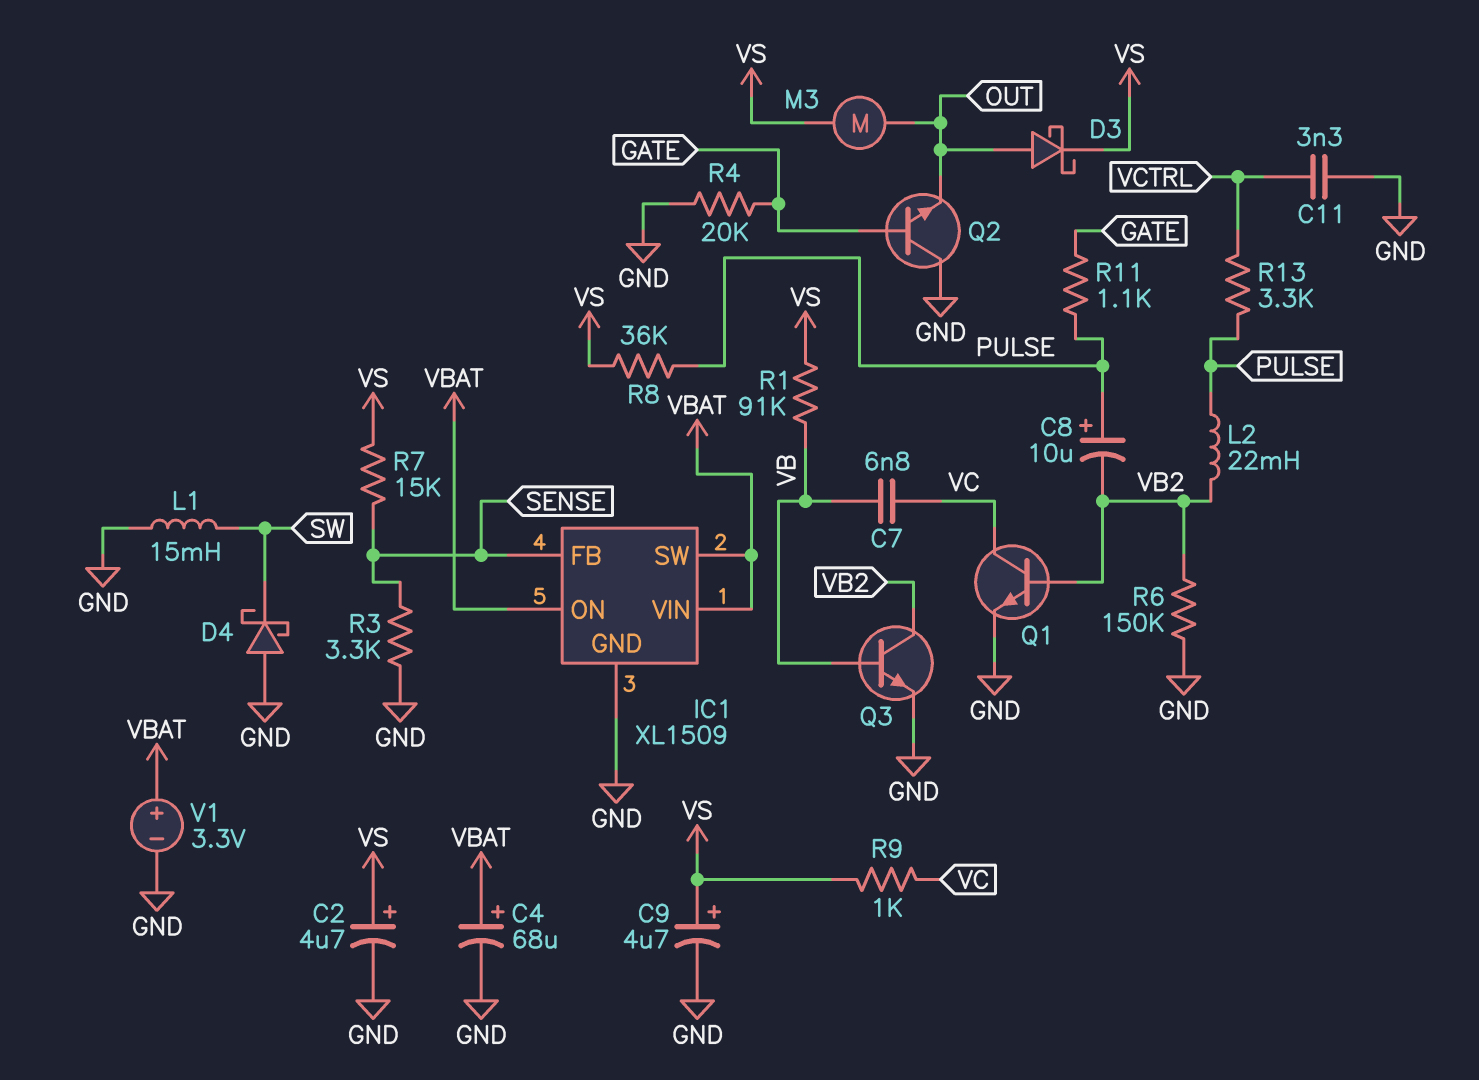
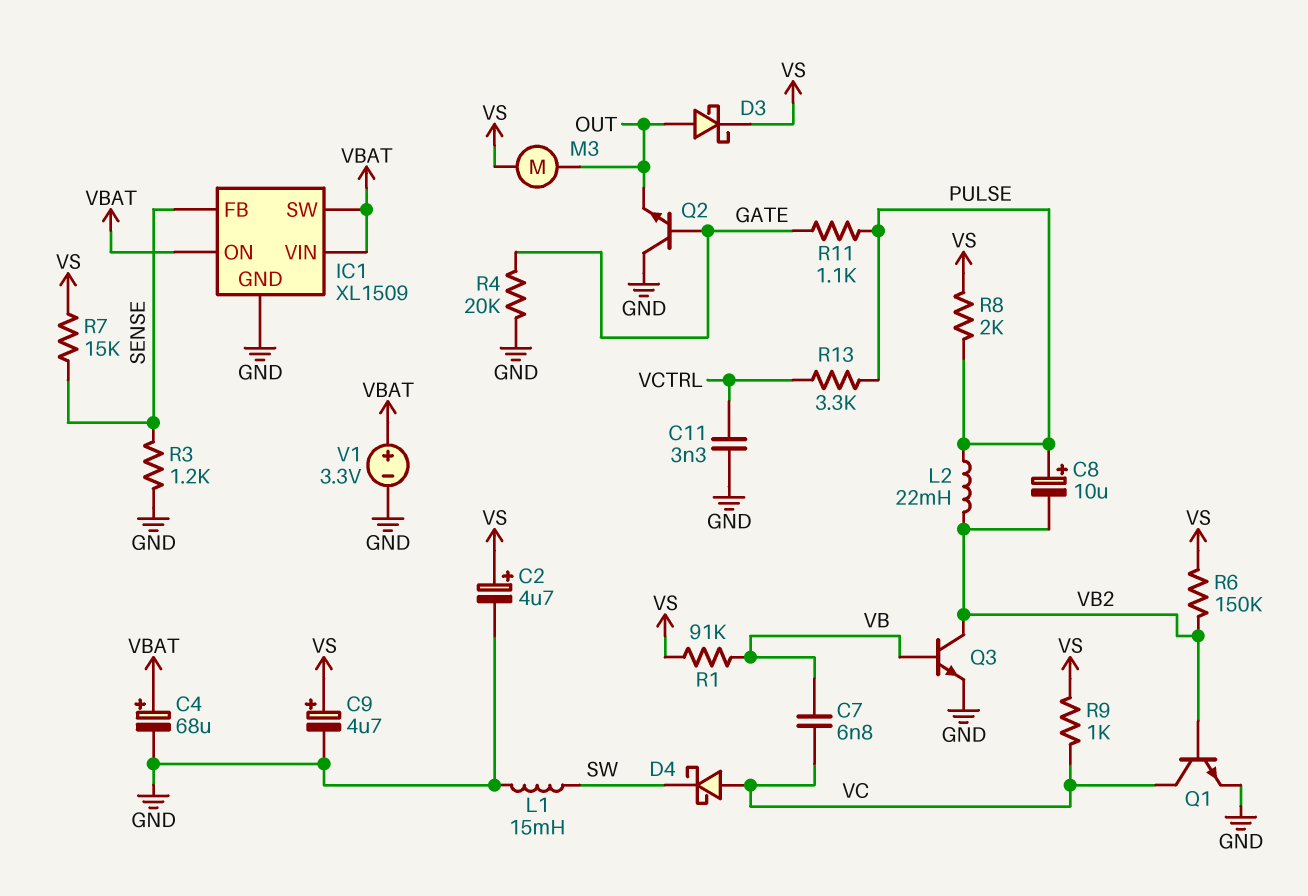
D4: schottky (A GND, K SW) -> schottky (A VC, K SW)
R3: 3.3k (GND, SENSE) -> 1.2k (GND, SENSE)
R6: 150k (GND, VB2) -> 150k (VB2, VS)
R8: 36k (PULSE, VS) -> 2k (PULSE, VS)

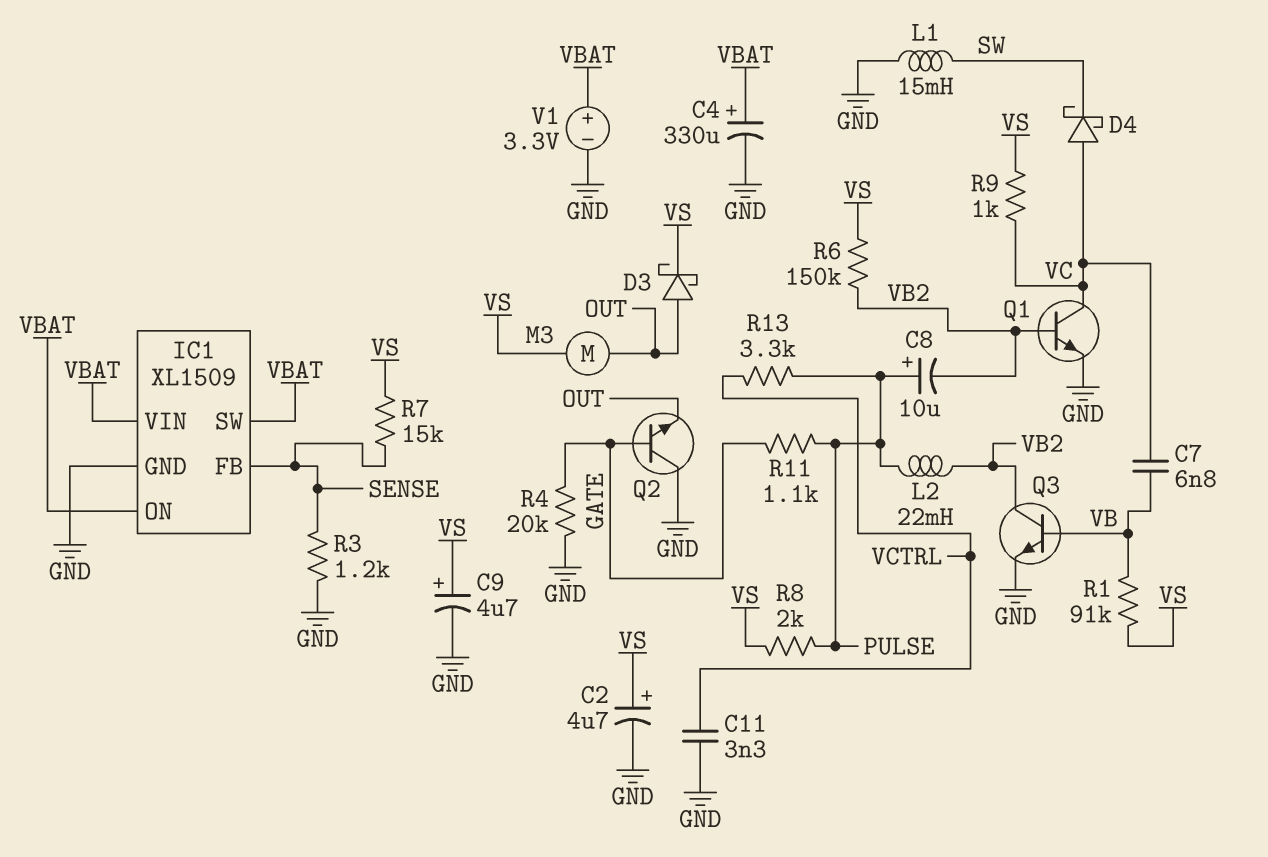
C4: 68uF (plus VBAT, minus GND) -> 330uF (plus VBAT, minus GND)

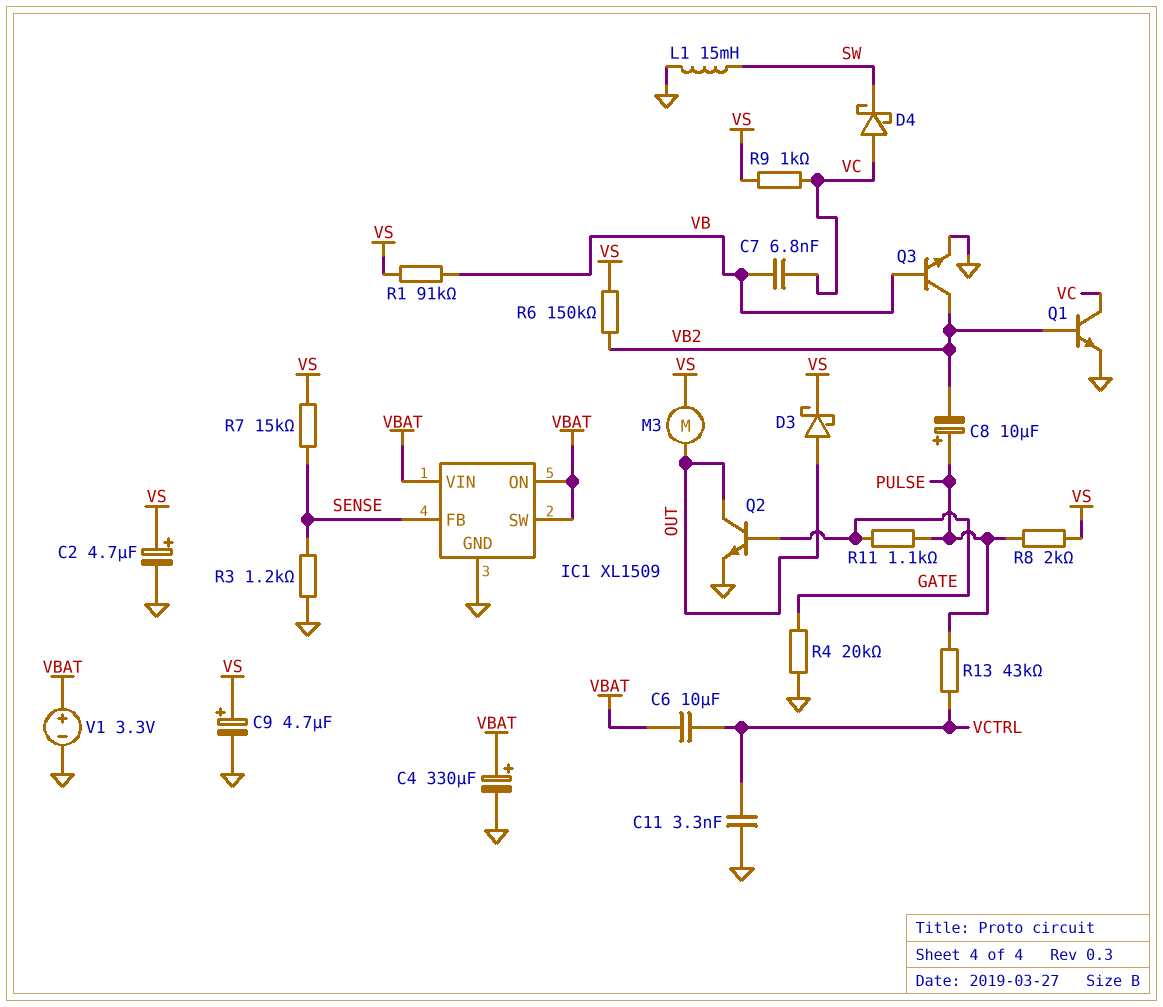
C6: none -> 10uF (VBAT, VCTRL)
L2: 22mH (PULSE, VB2) -> none
Q2: NPN (B GATE, C GND, E OUT) -> NPN (B GATE, C OUT, E GND)
R13: 3.3k (PULSE, VCTRL) -> 43k (PULSE, VCTRL)

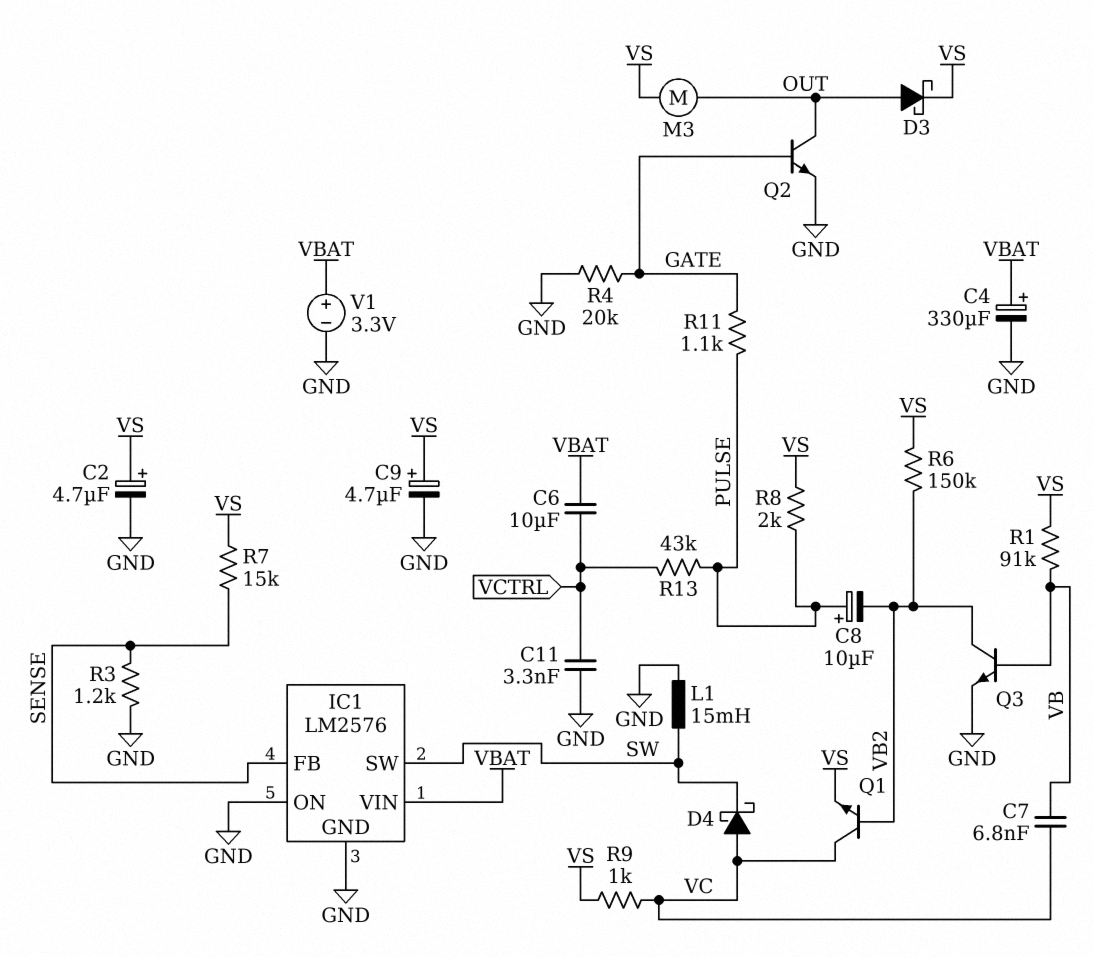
IC1: XL1509 -> LM2576
IC1 pin ON: VBAT -> GND
IC1 pin SW: VBAT -> SW
Q1: NPN (B VB2, C VC, E GND) -> NPN (B VB2, C VC, E VS)

